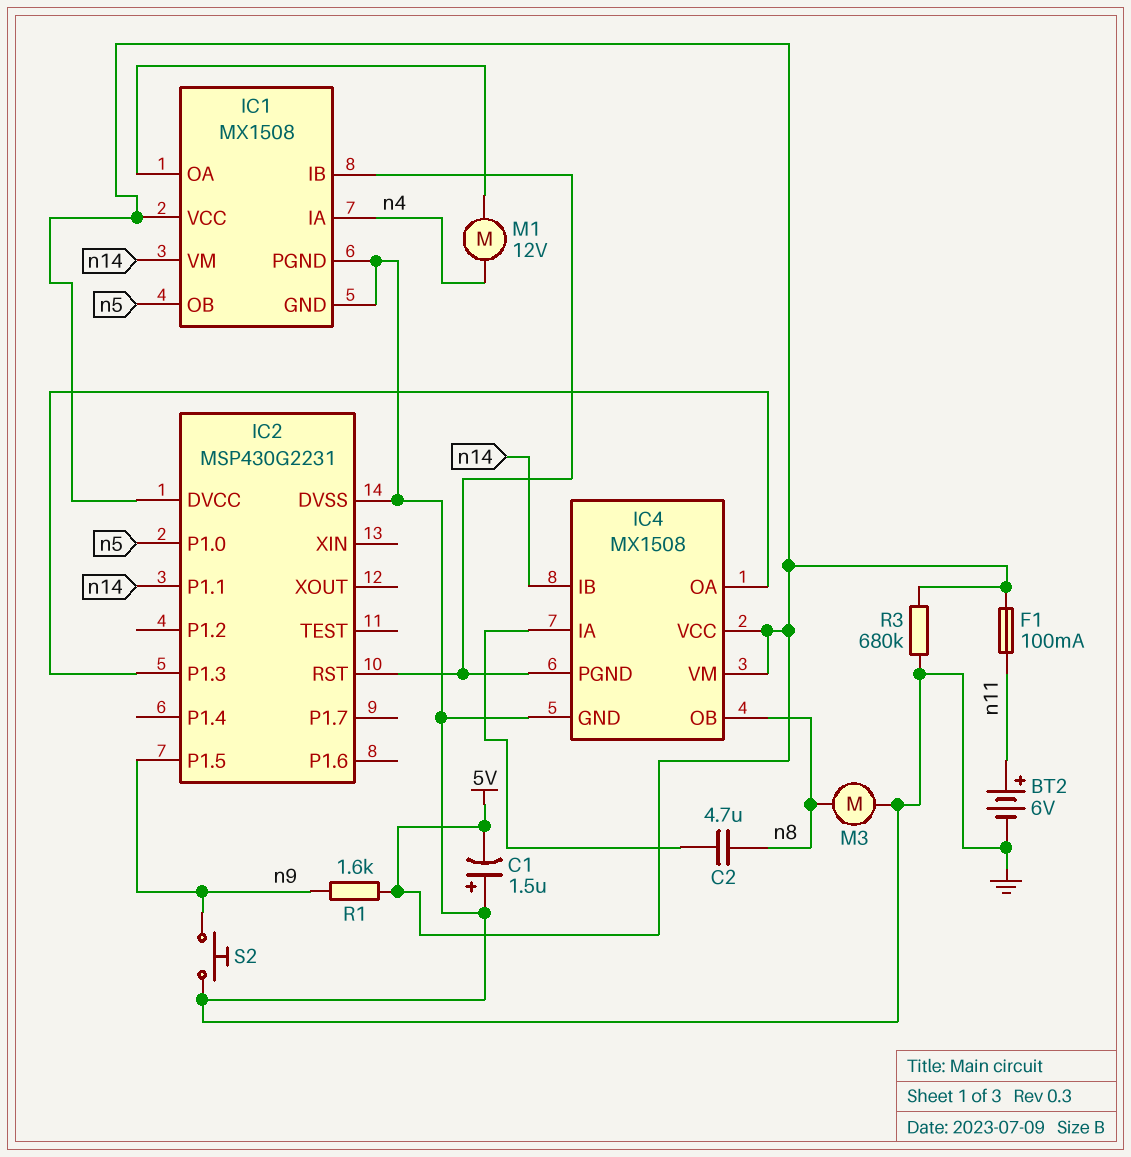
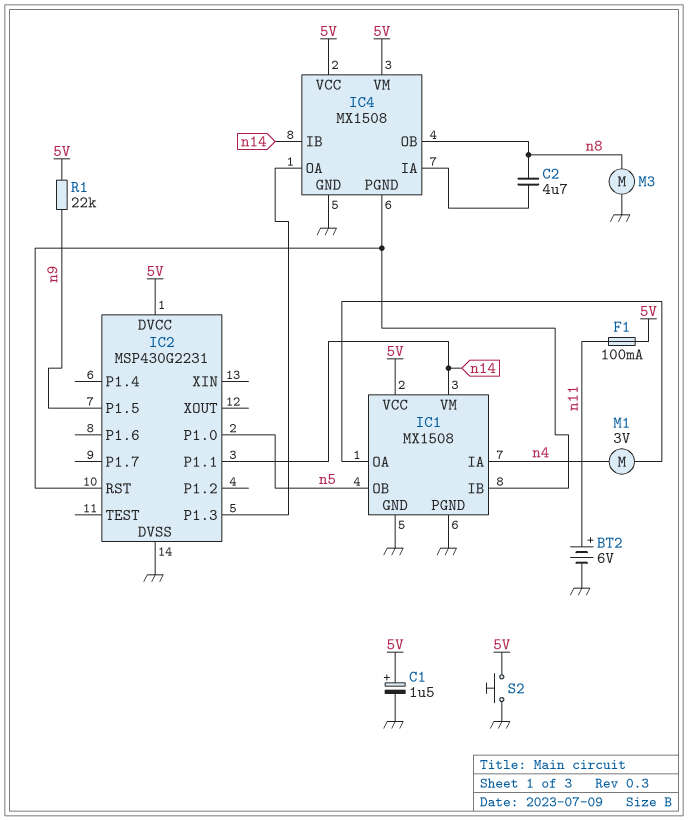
C1: 1.5uF (plus GND, minus 5V) -> 1.5uF (plus 5V, minus GND)
M1: motor 12V (IC1/OA, n4) -> motor 3V (IC1/OA, n4)
R1: 1.6k (5V, n9) -> 22k (5V, n9)
R3: 680k (5V, GND) -> none
S2: button (GND, n9) -> button (5V, GND)

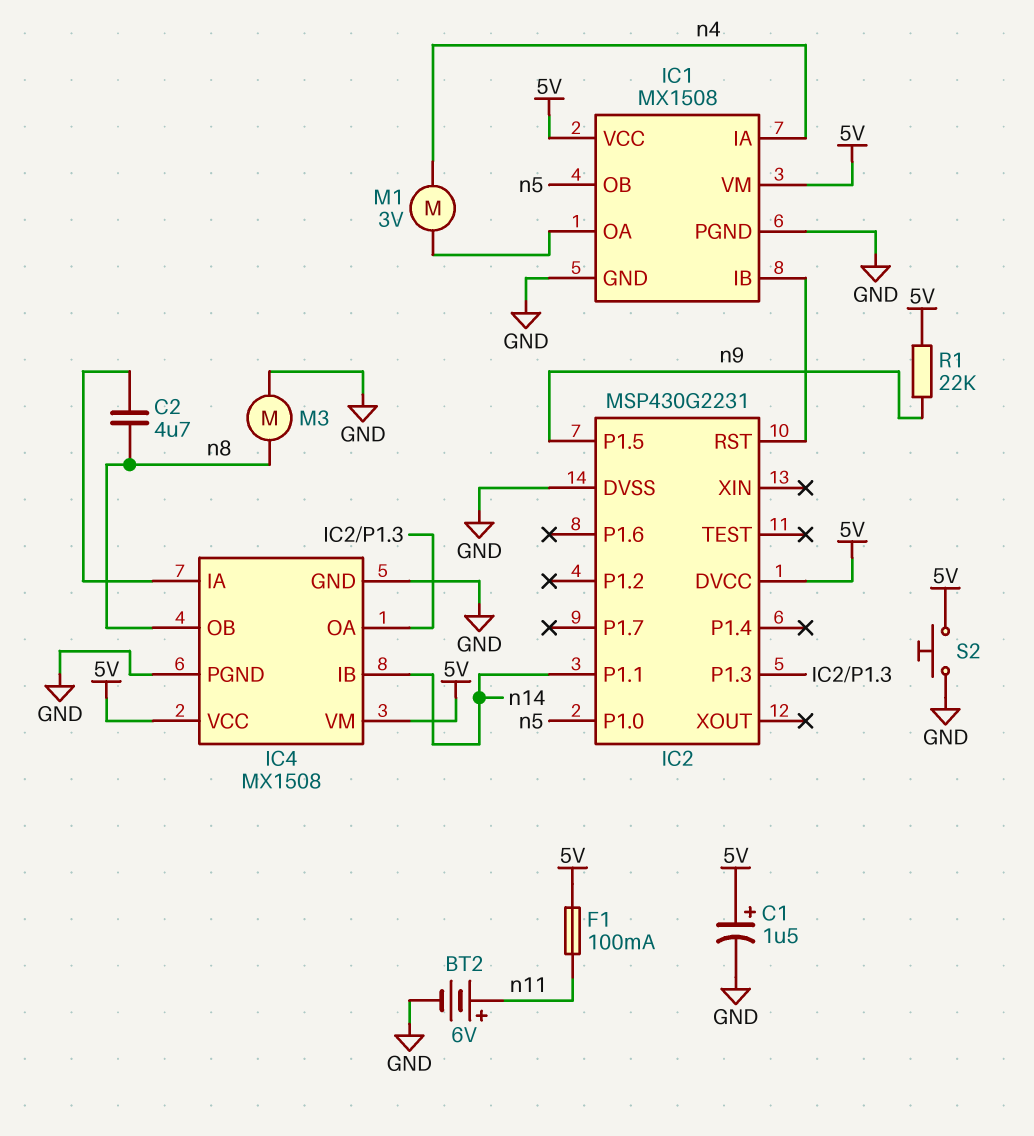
IC1 pin VM: n14 -> 5V
IC4 pin PGND: IC1/IB -> GND

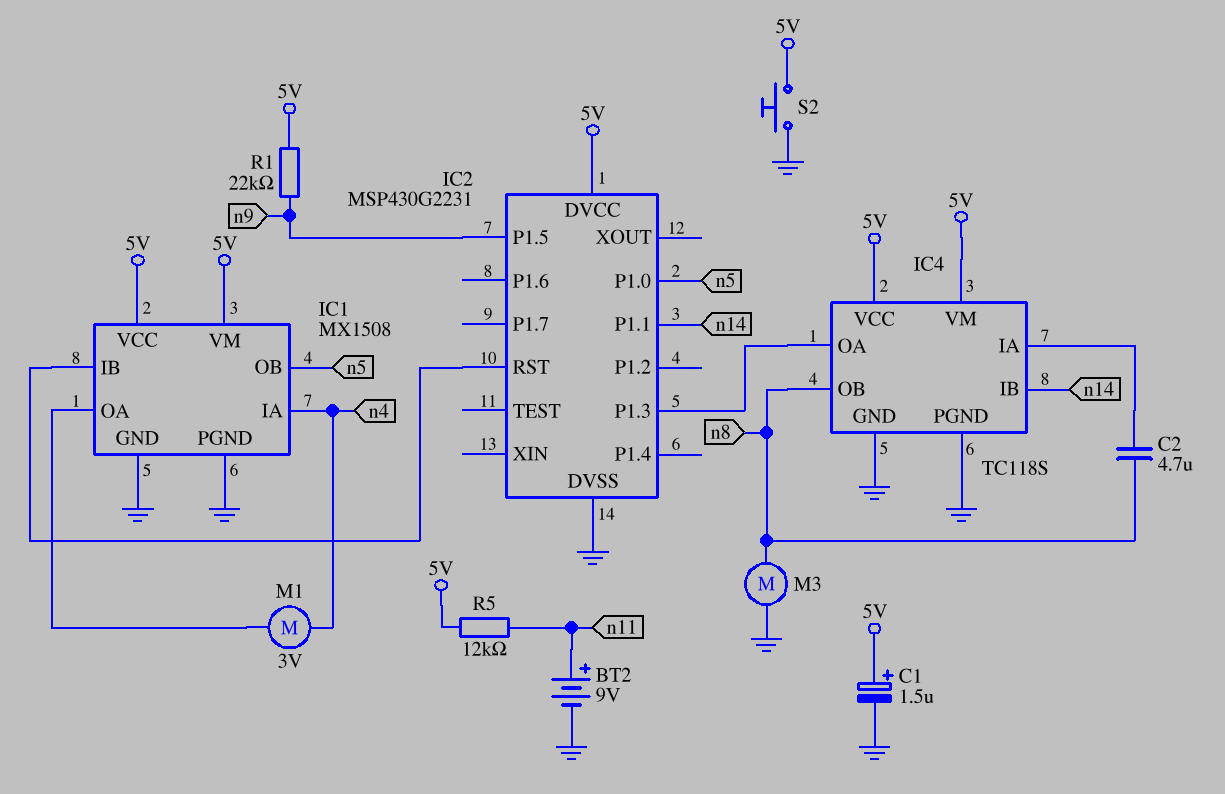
BT2: 6V (plus n11, minus GND) -> 9V (plus n11, minus GND)
F1: 100mA (5V, n11) -> none
IC4: MX1508 -> TC118S
R5: none -> 12k (5V, n11)

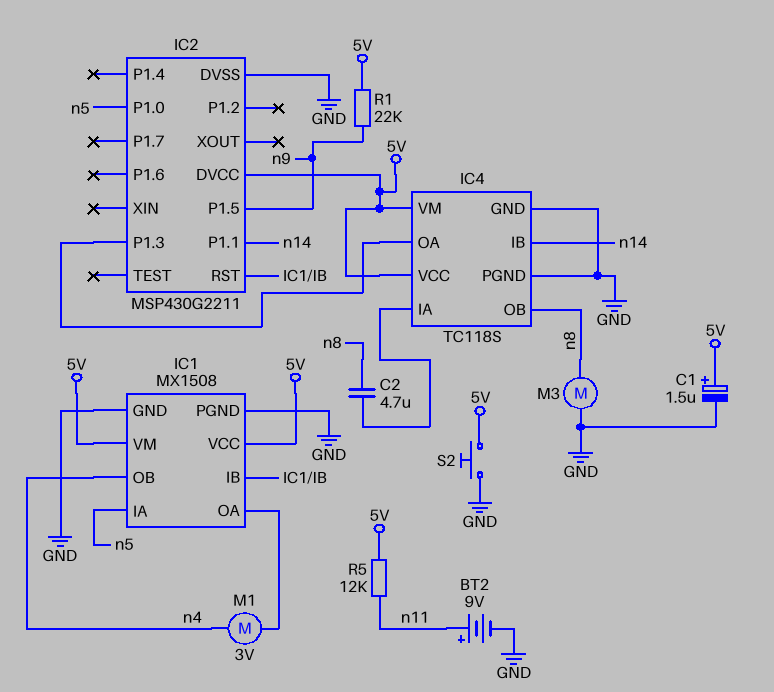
IC1 pin IA: n4 -> n5
IC1 pin OB: n5 -> n4
IC2: MSP430G2231 -> MSP430G2211

